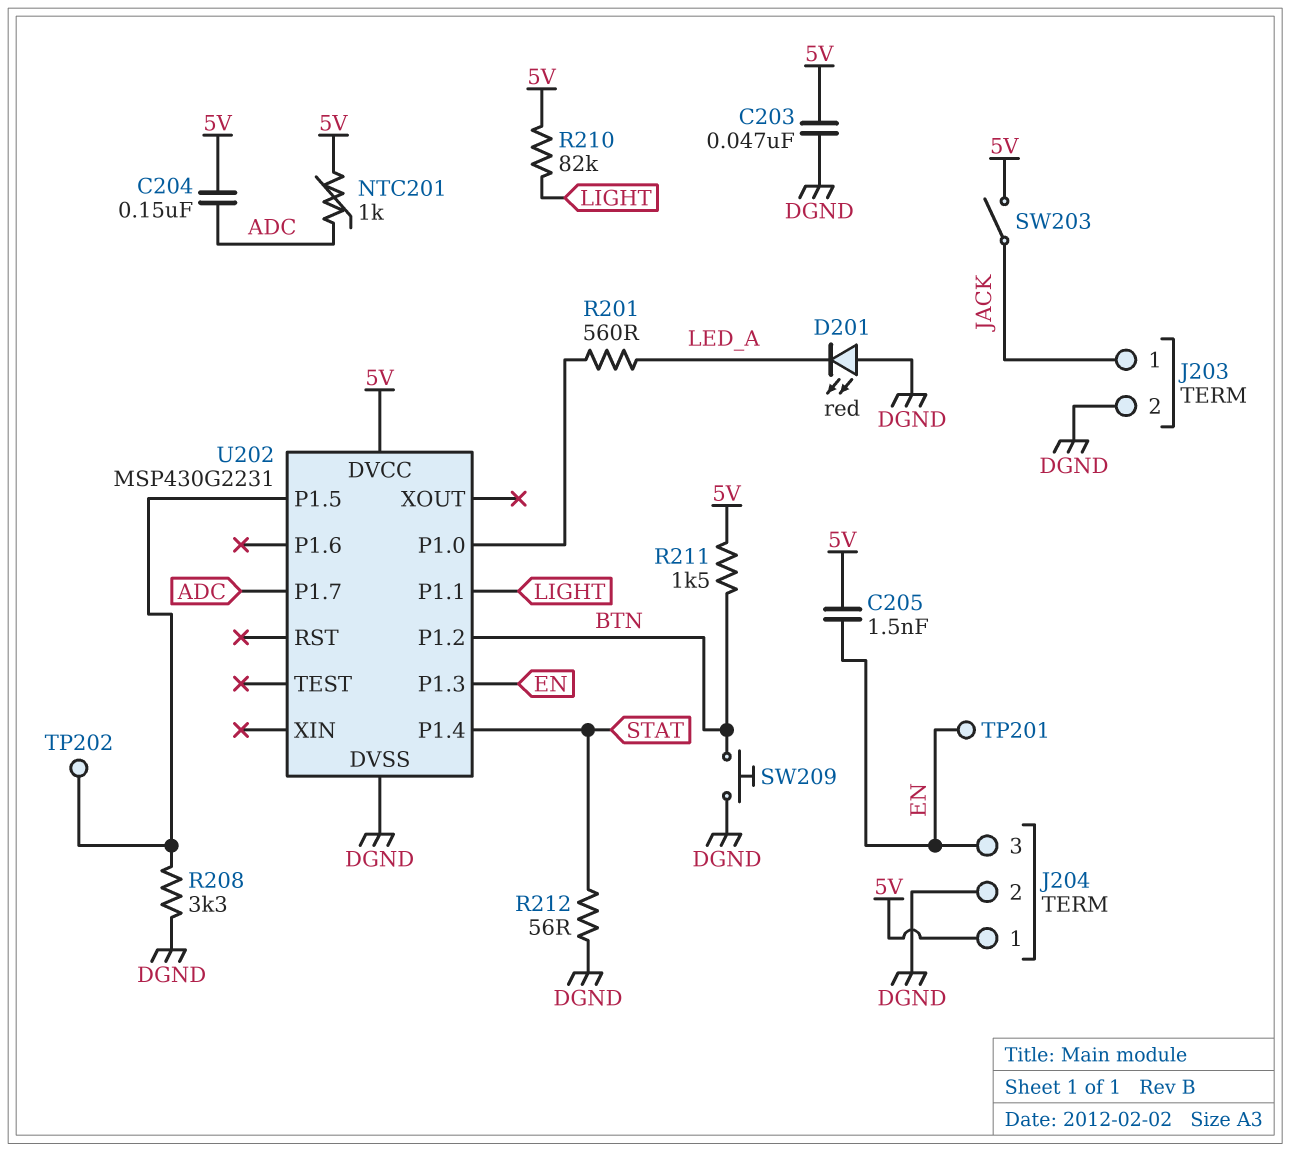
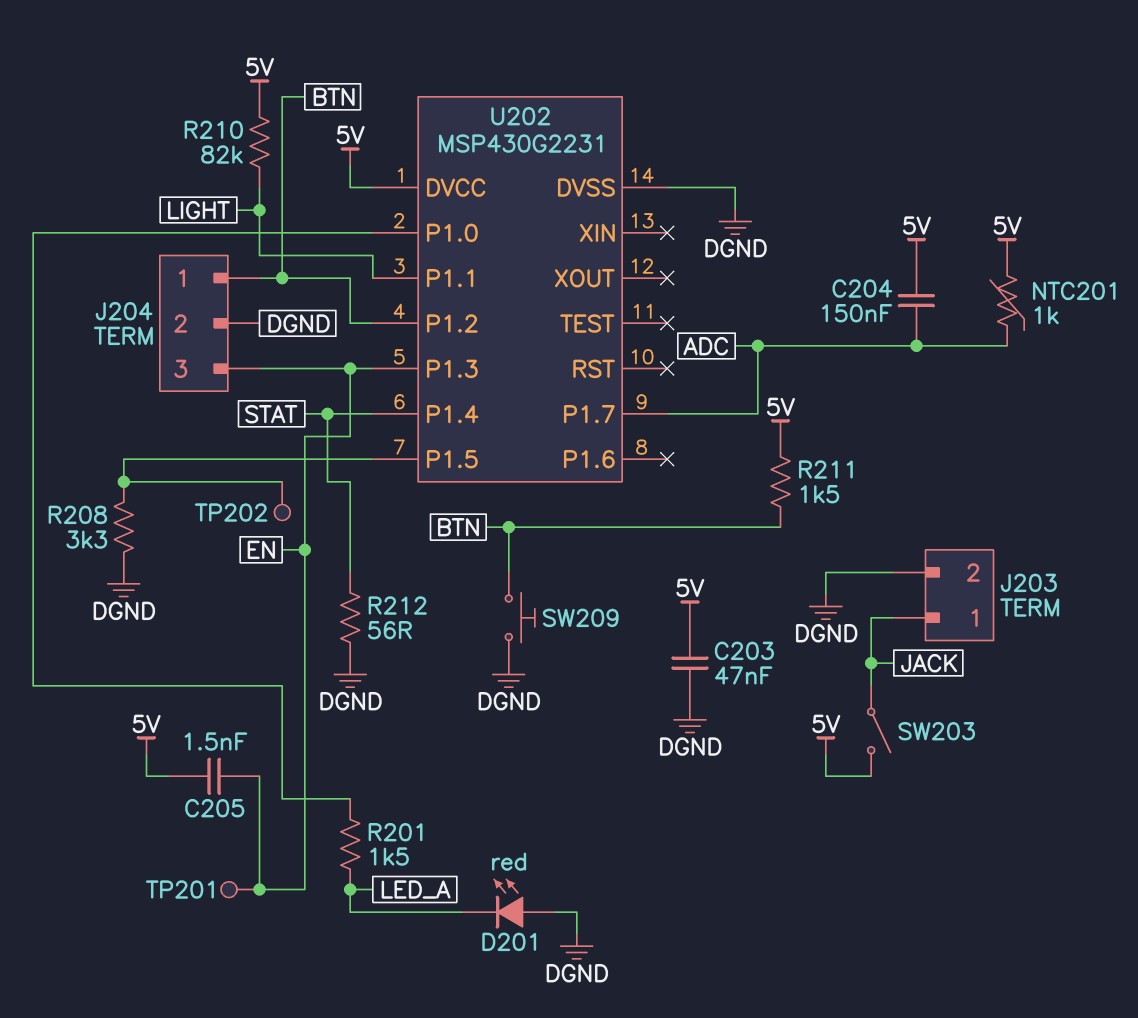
J204 pin 1: 5V -> BTN
R201: 560 (LED_A, U202/P1.0) -> 1.5k (LED_A, U202/P1.0)

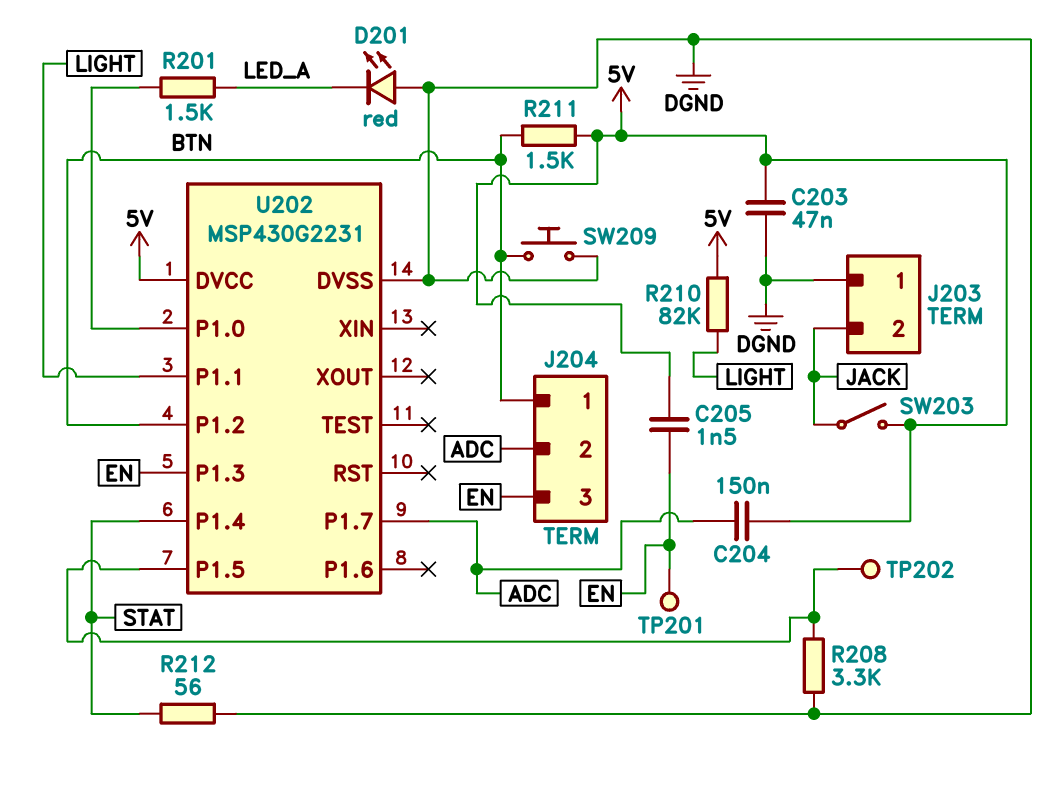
J203 pin 1: JACK -> DGND
J203 pin 2: DGND -> JACK
J204 pin 2: DGND -> ADC
NTC201: 1k (5V, ADC) -> none

